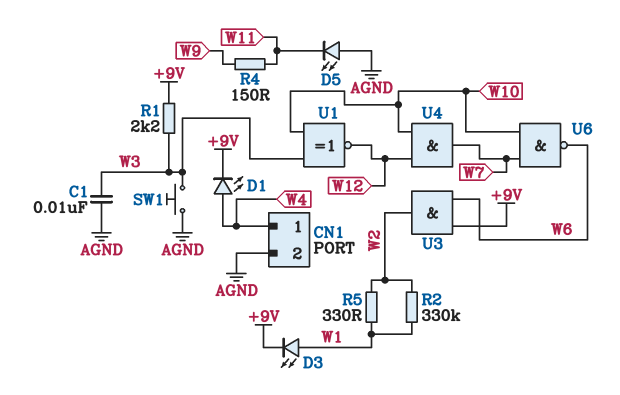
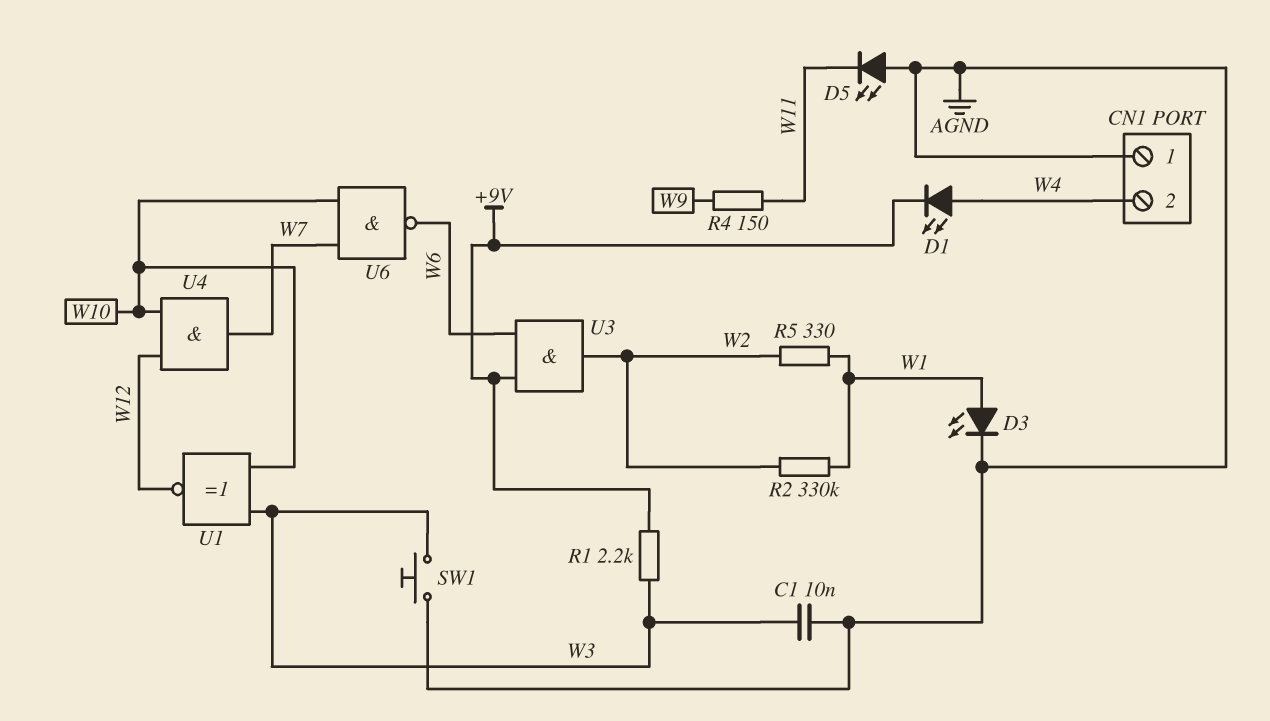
CN1 pin 1: W4 -> AGND
CN1 pin 2: AGND -> W4
D3: LED (A W1, K +9V) -> LED (A W1, K AGND)

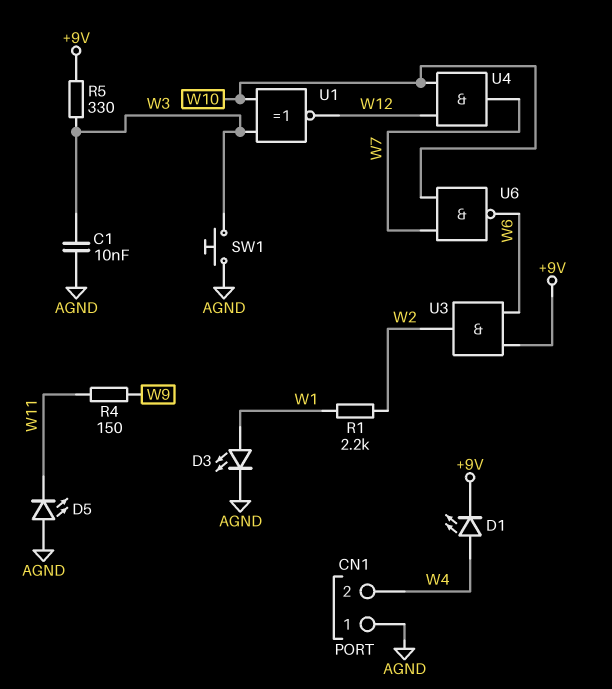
R1: 2.2k (+9V, W3) -> 2.2k (W1, W2)
R2: 330k (W1, W2) -> none
R5: 330 (W1, W2) -> 330 (+9V, W3)

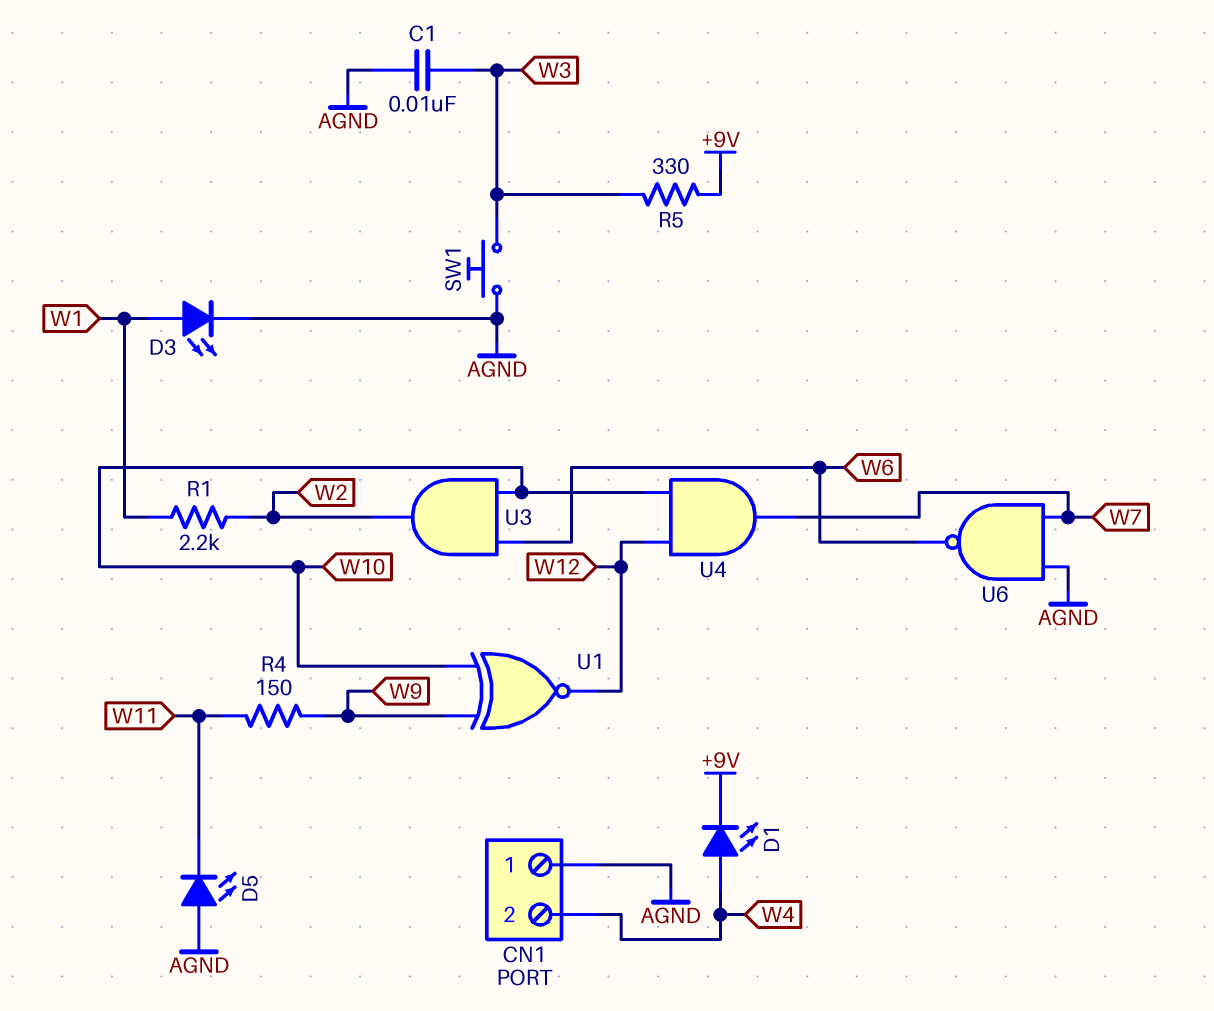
U1: XNOR (in W3, in W10, out W12) -> XNOR (in W9, in W10, out W12)
U3: AND (in +9V, in W6, out W2) -> AND (in W6, in W10, out W2)
U6: NAND (in W7, in W10, out W6) -> NAND (in AGND, in W7, out W6)

